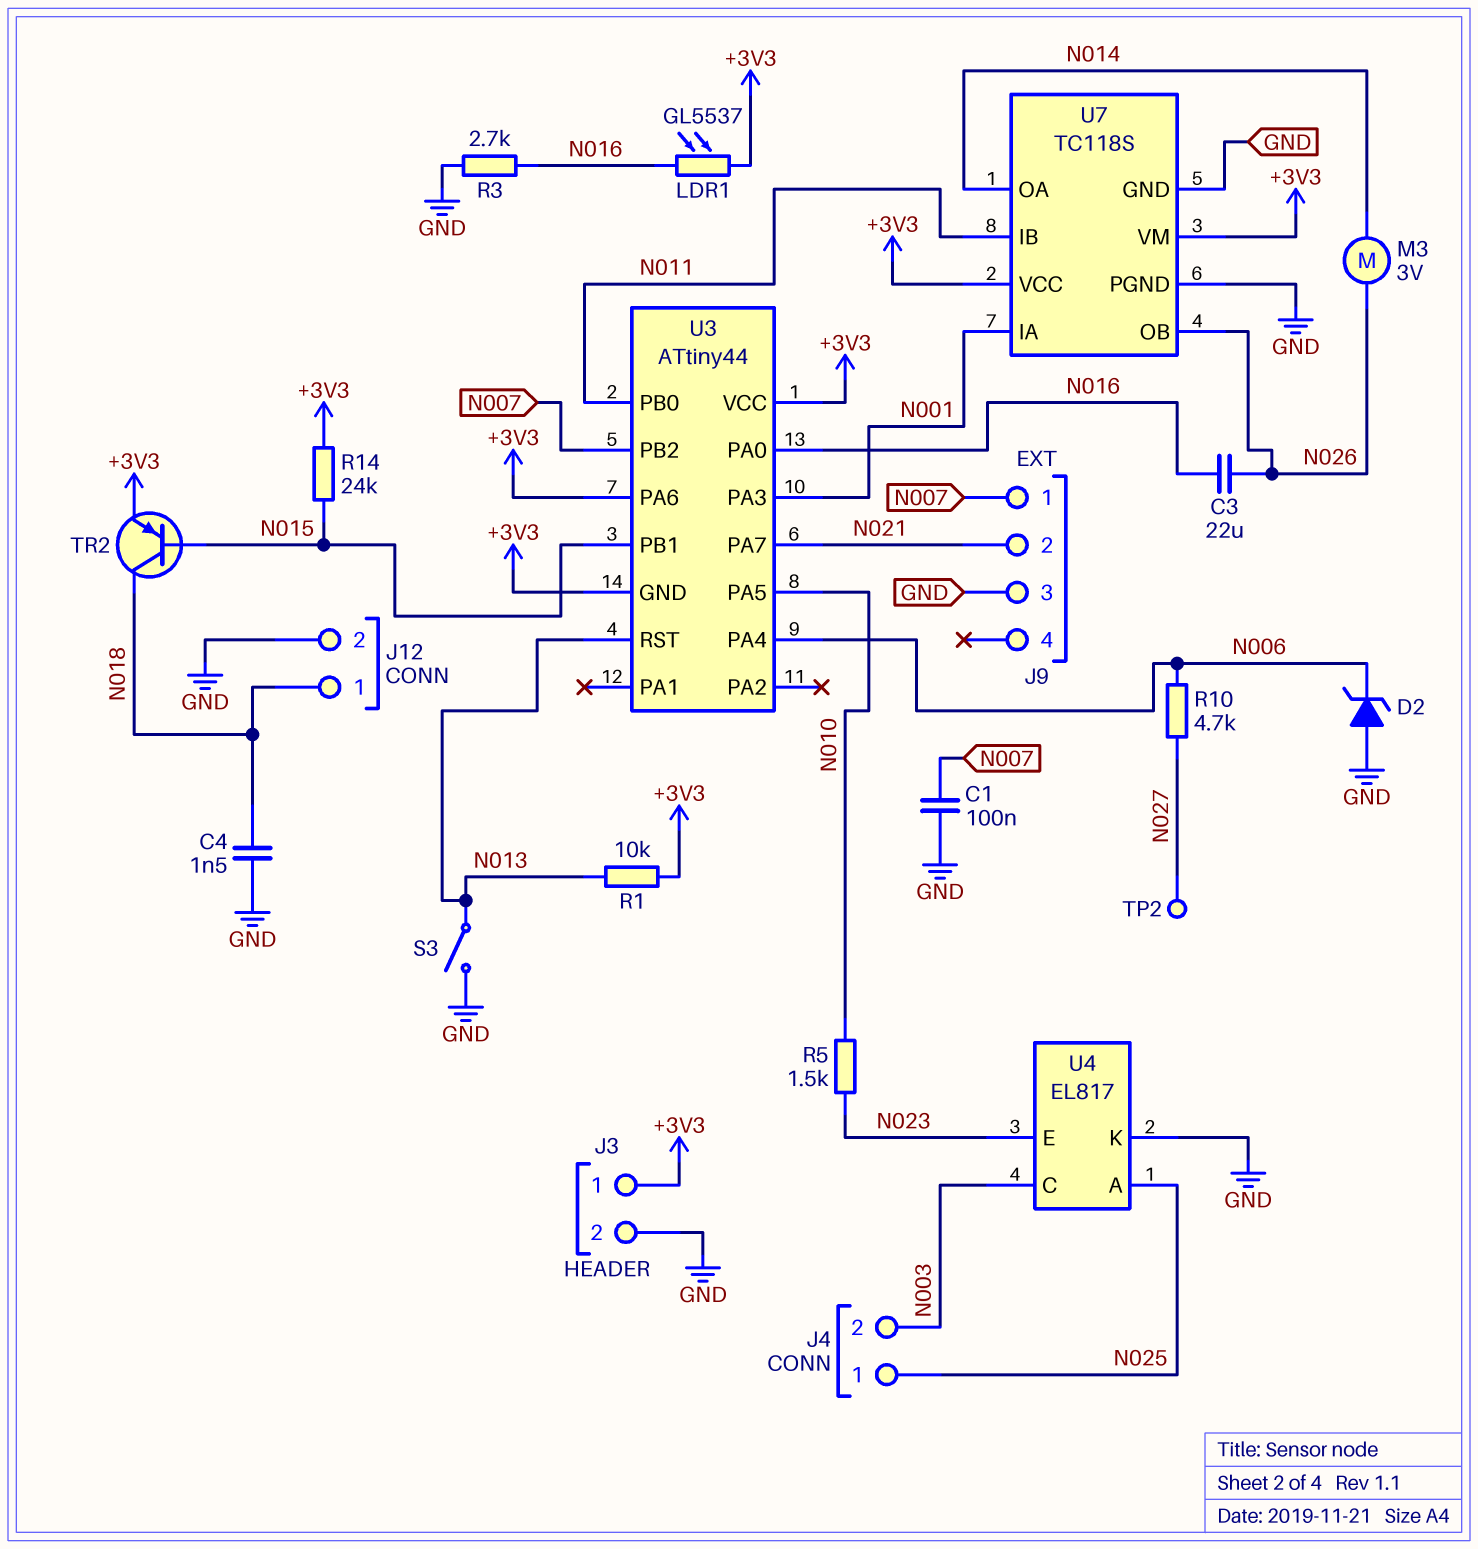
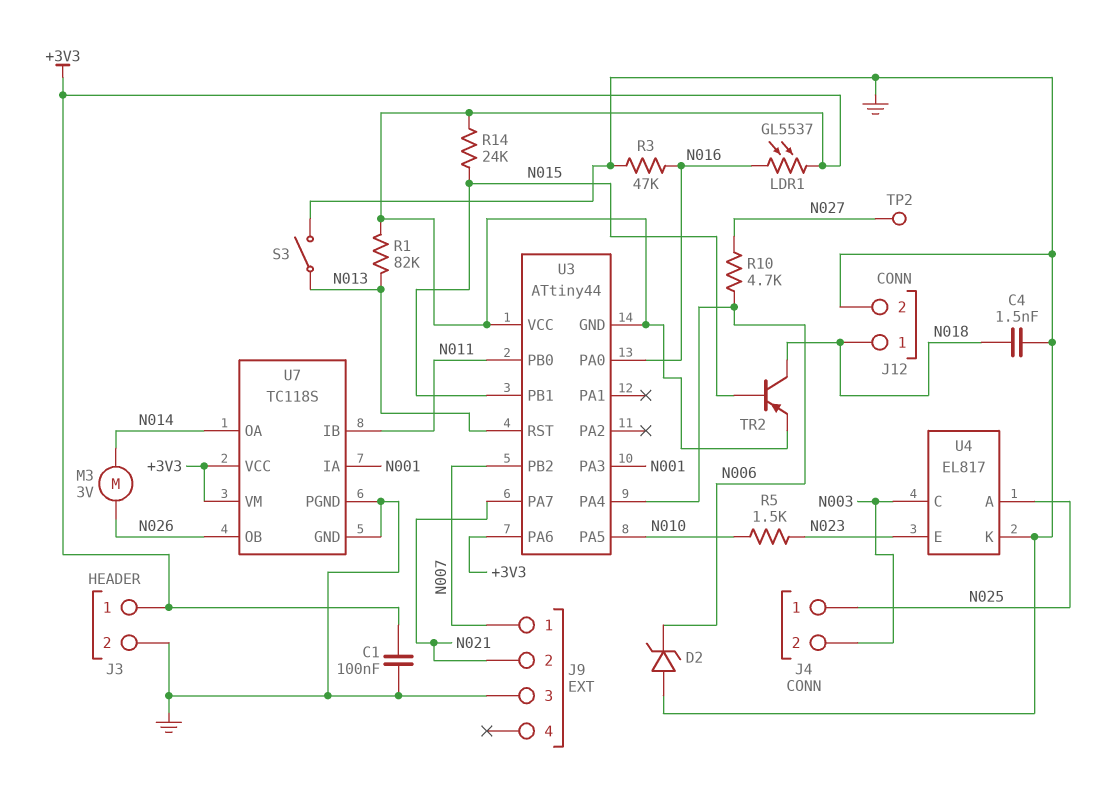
C1: 100nF (GND, N007) -> 100nF (+3V3, GND)
C3: 22uF (N016, N026) -> none
R1: 10k (+3V3, N013) -> 82k (+3V3, N013)
R3: 2.7k (GND, N016) -> 47k (GND, N016)

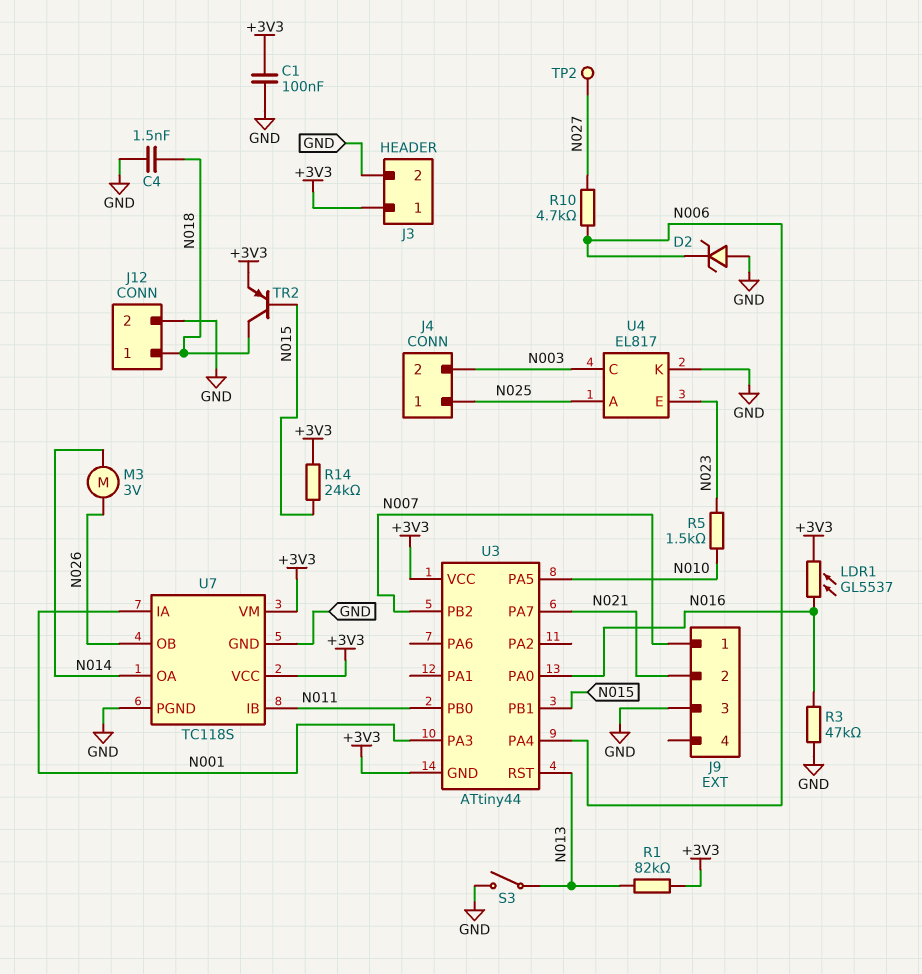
U3 pin PA6: +3V3 -> none

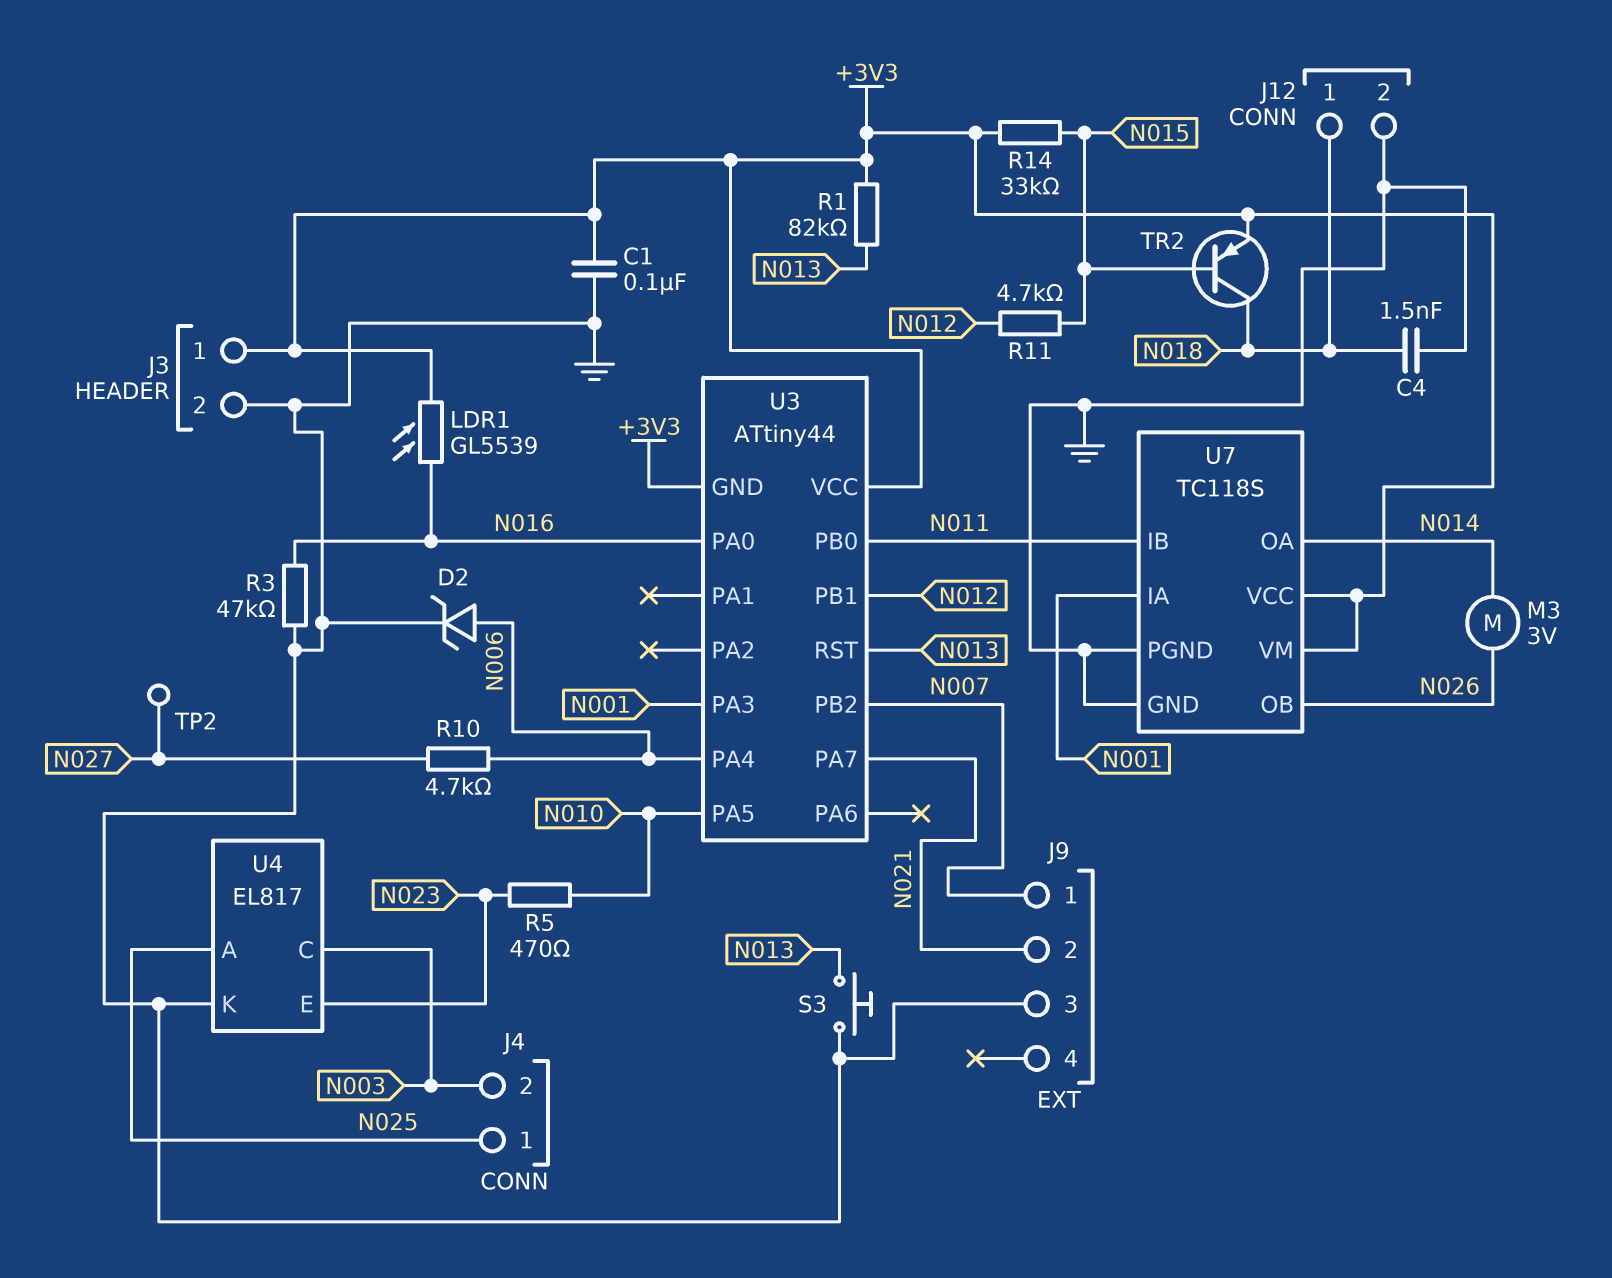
D2: zener (A GND, K N006) -> zener (A N006, K GND)
LDR1: GL5537 (+3V3, N016) -> GL5539 (+3V3, N016)
R5: 1.5k (N010, N023) -> 470 (N010, N023)
R11: none -> 4.7k (N012, N015)
R14: 24k (+3V3, N015) -> 33k (+3V3, N015)
S3: switch (GND, N013) -> button (GND, N013)
U3 pin PB1: N015 -> N012

